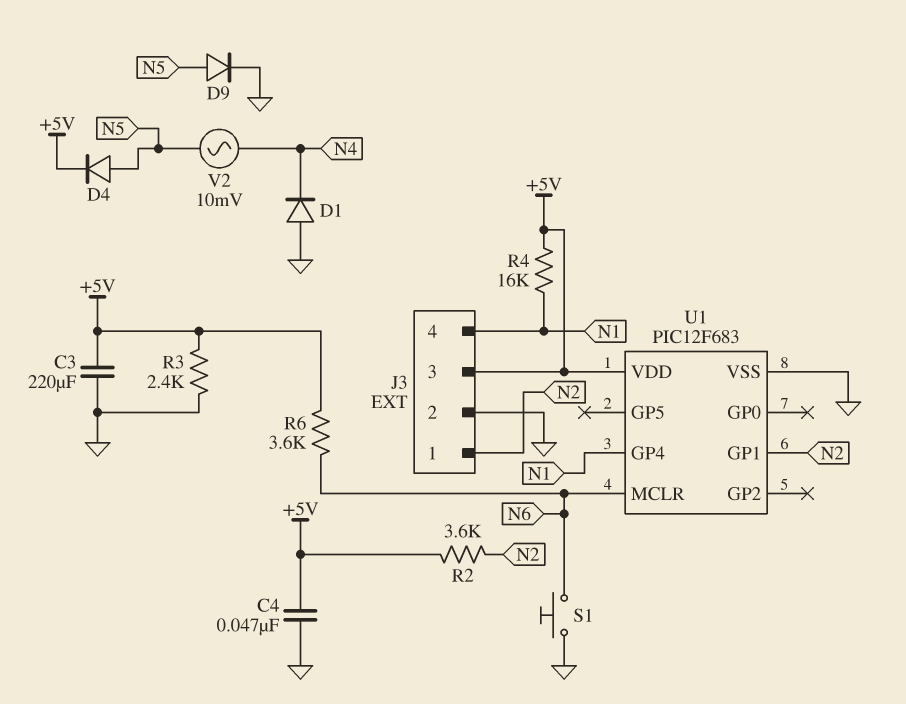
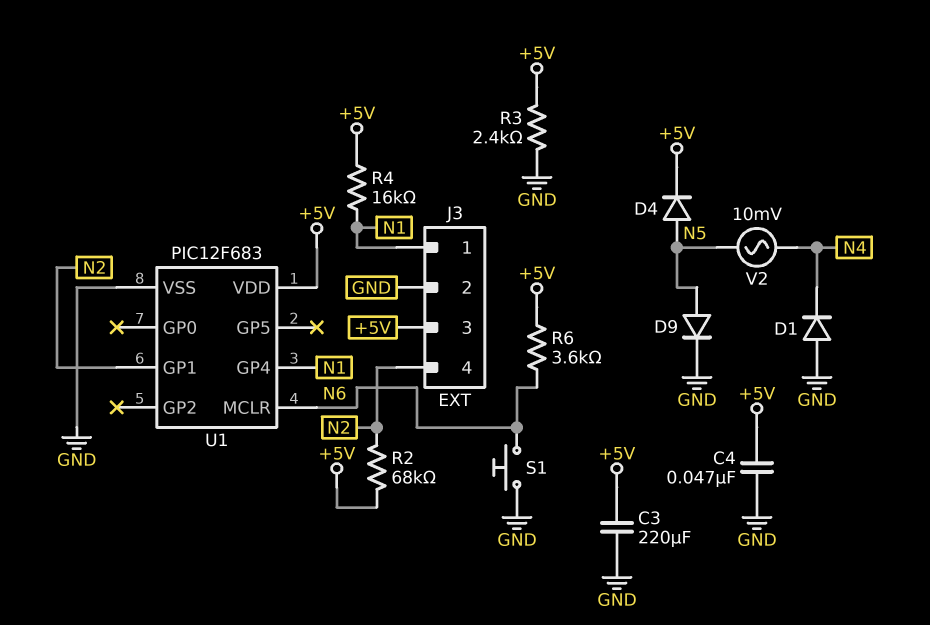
J3 pin 1: N2 -> N1
J3 pin 4: N1 -> N2
R2: 3.6k (+5V, N2) -> 68k (+5V, N2)

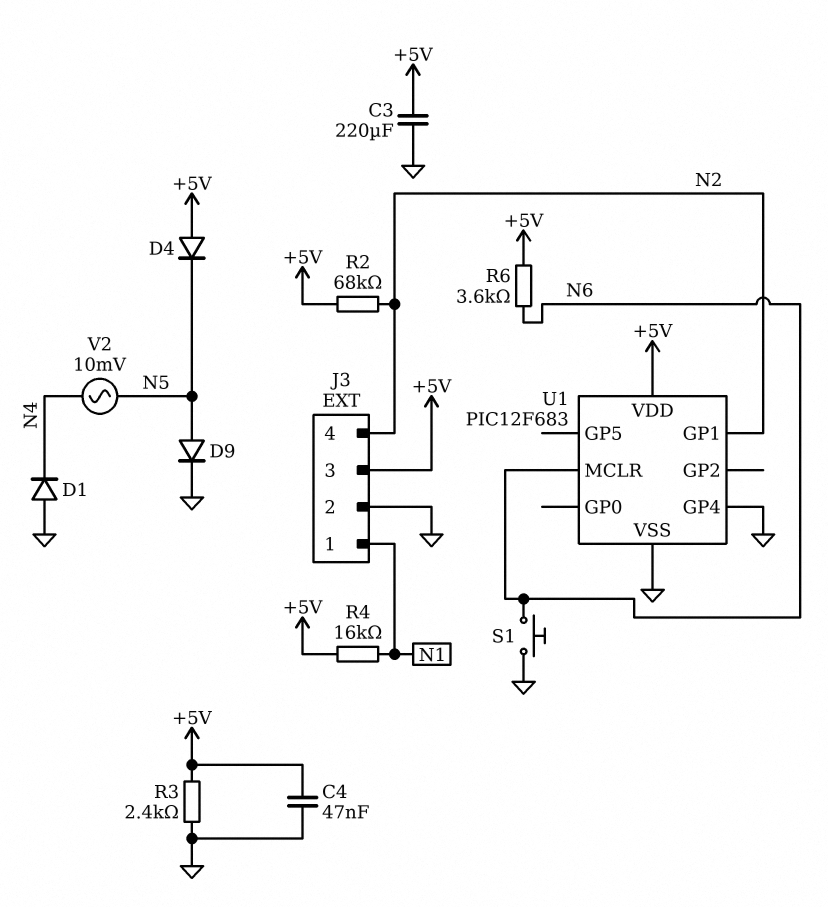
D4: diode (A N5, K +5V) -> diode (A +5V, K N5)
U1 pin GP4: N1 -> GND

